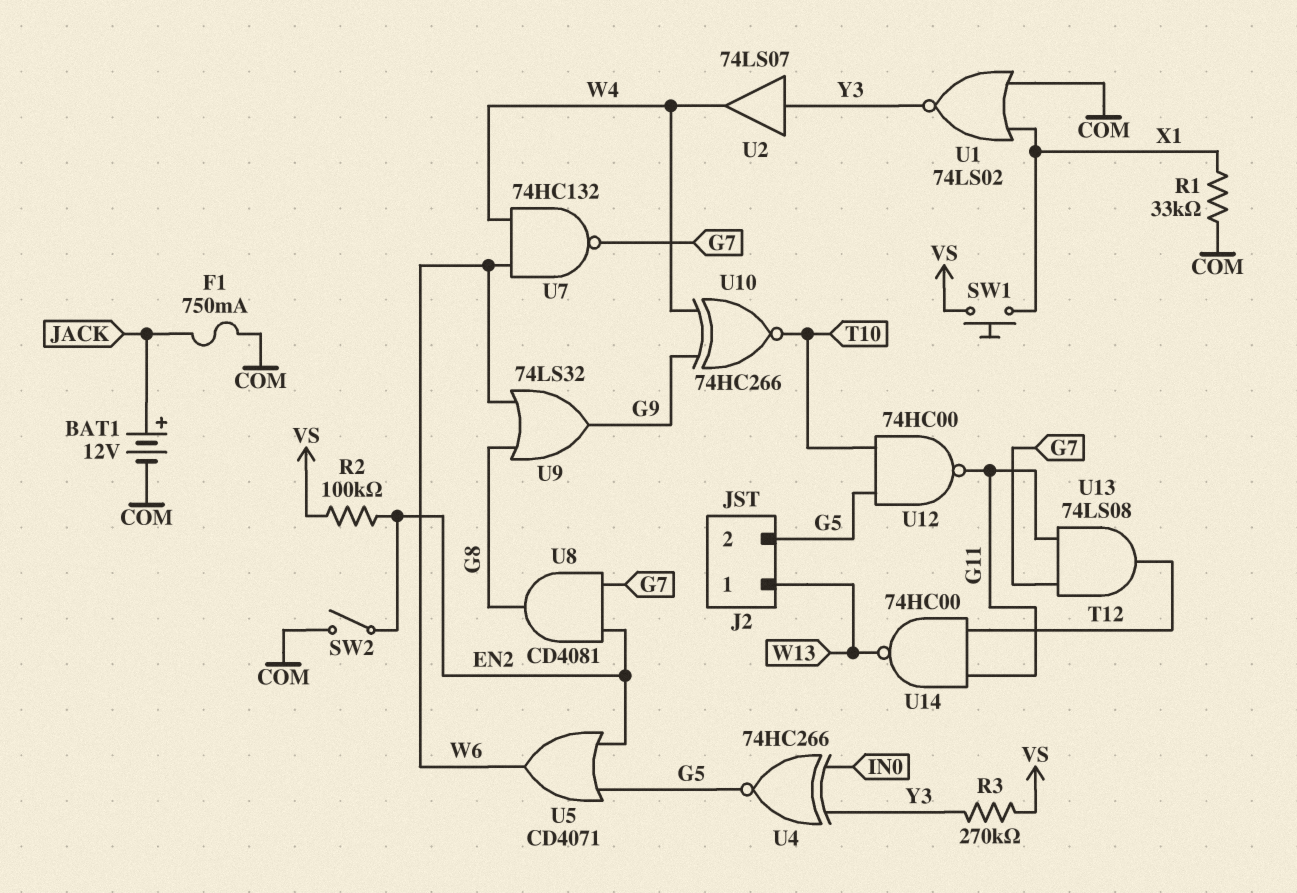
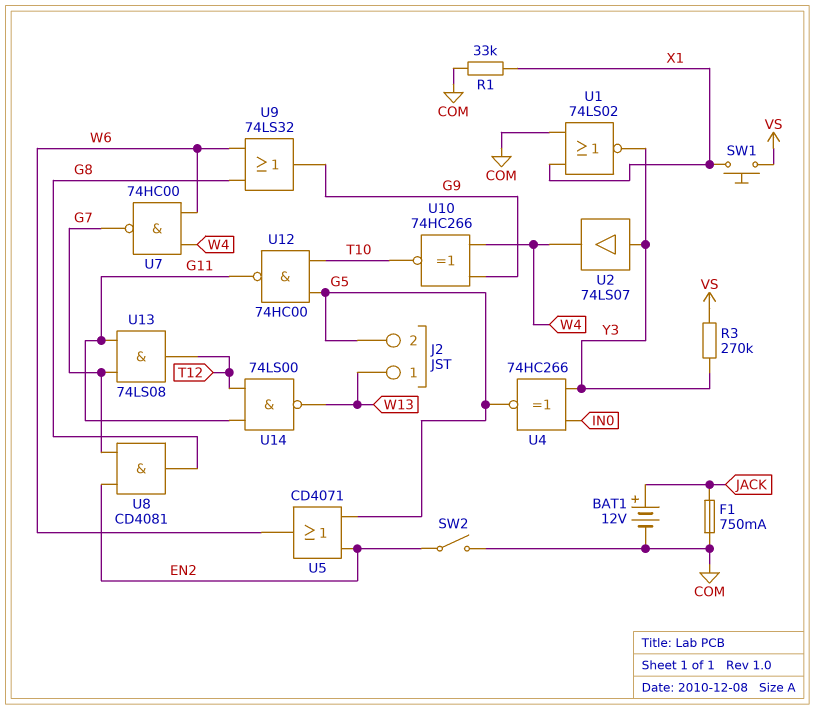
R2: 100k (EN2, VS) -> none
U7: NAND 74HC132 (in W4, in W6, out G7) -> NAND 74HC00 (in W4, in W6, out G7)
U14: NAND 74HC00 (in G11, in T12, out W13) -> NAND 74LS00 (in G11, in T12, out W13)

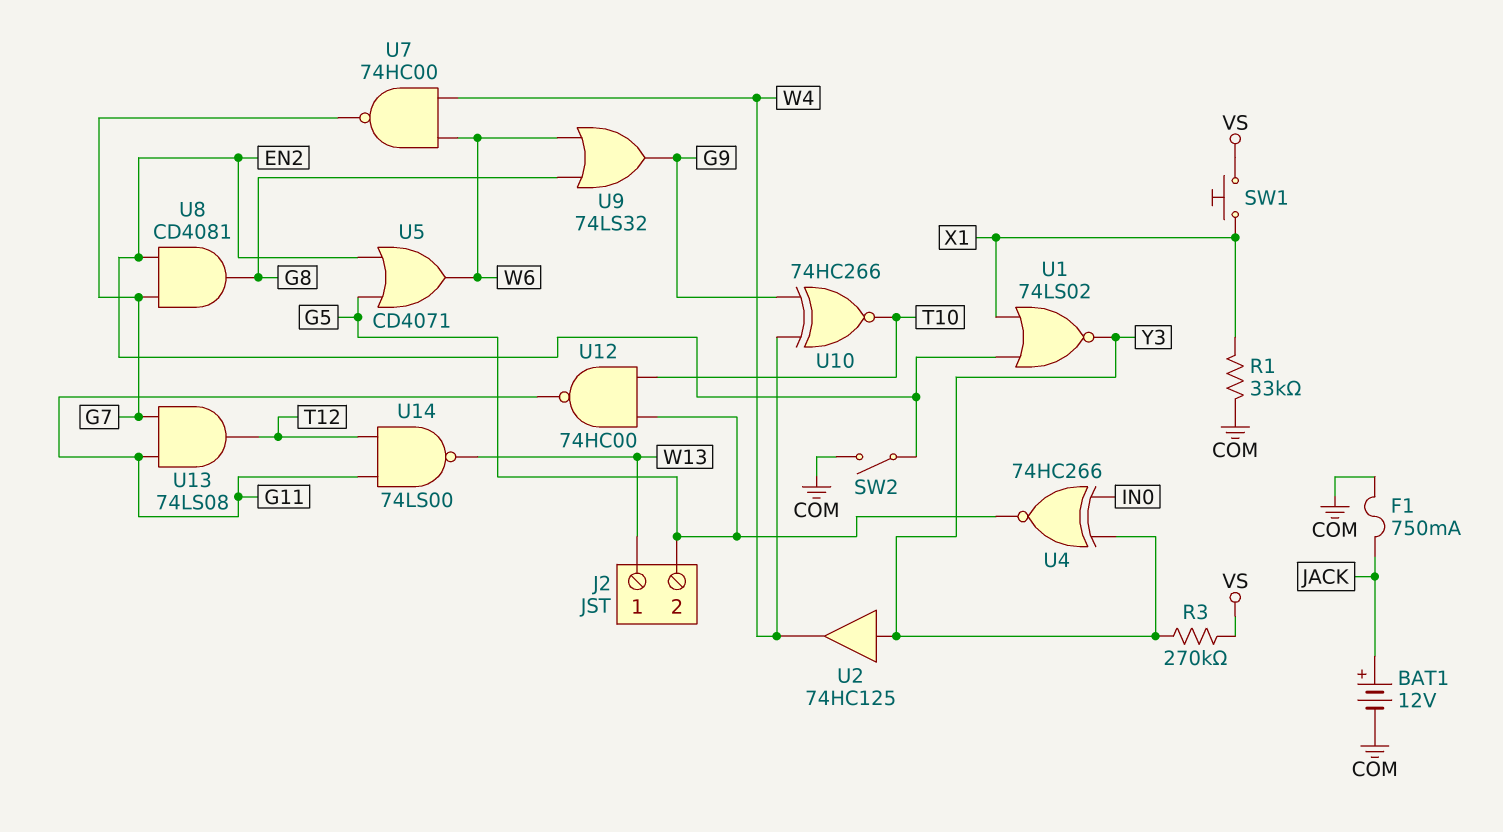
U1: NOR 74LS02 (in COM, in X1, out Y3) -> NOR 74LS02 (in EN2, in X1, out Y3)
U2: buffer 74LS07 (in Y3, out W4) -> buffer 74HC125 (in Y3, out W4)

